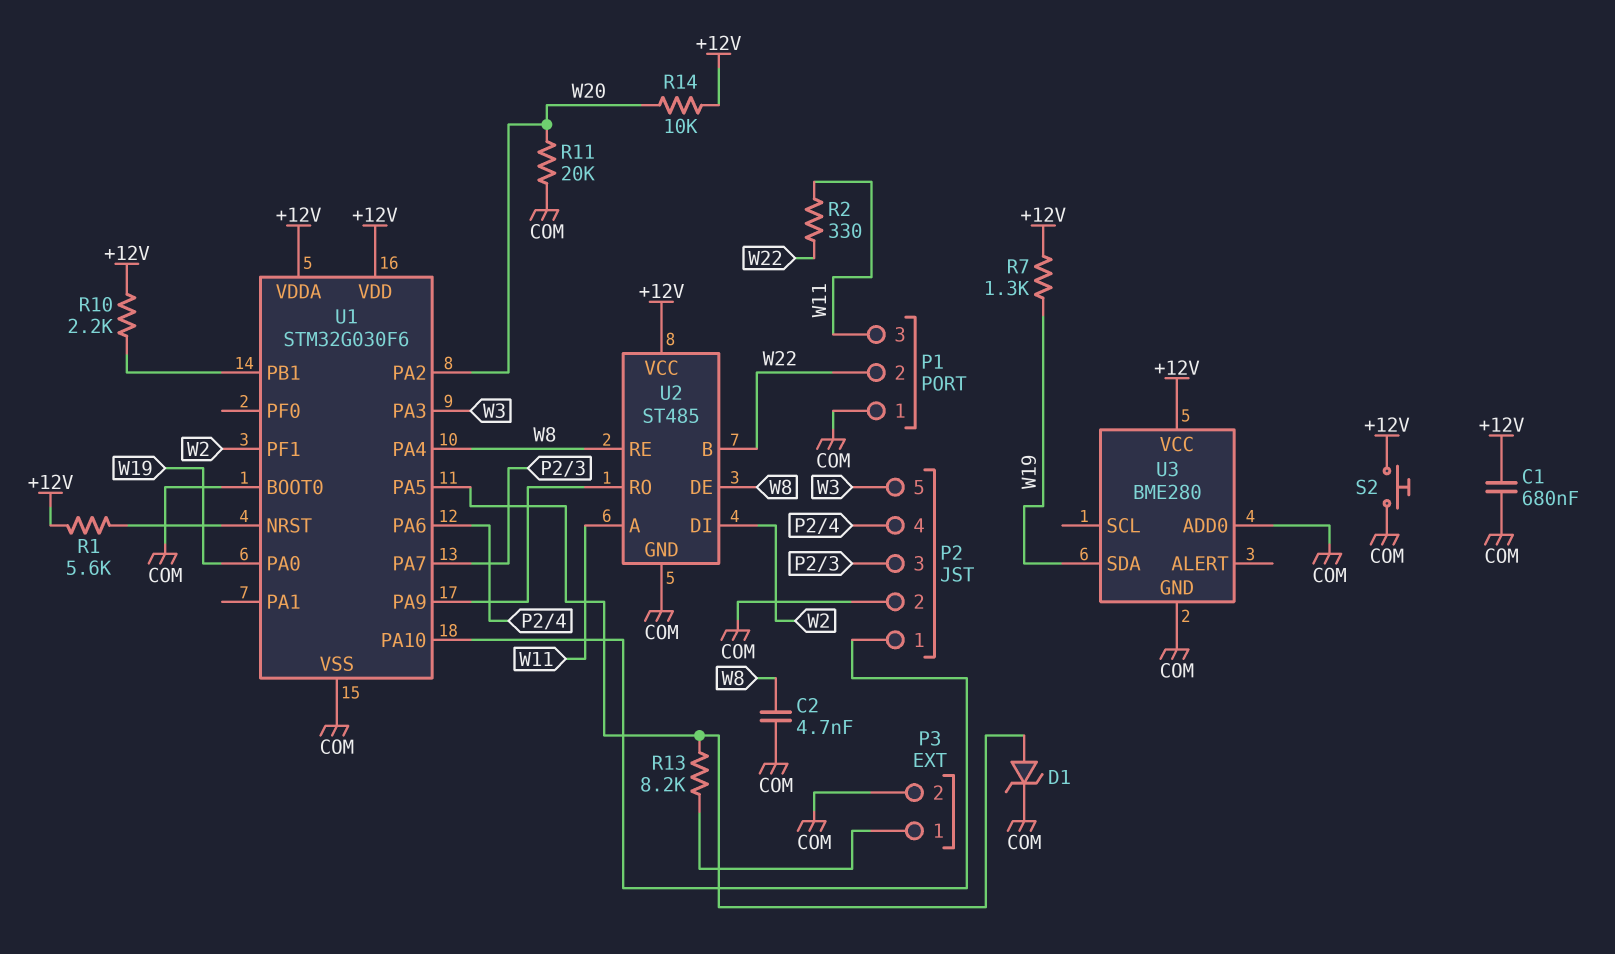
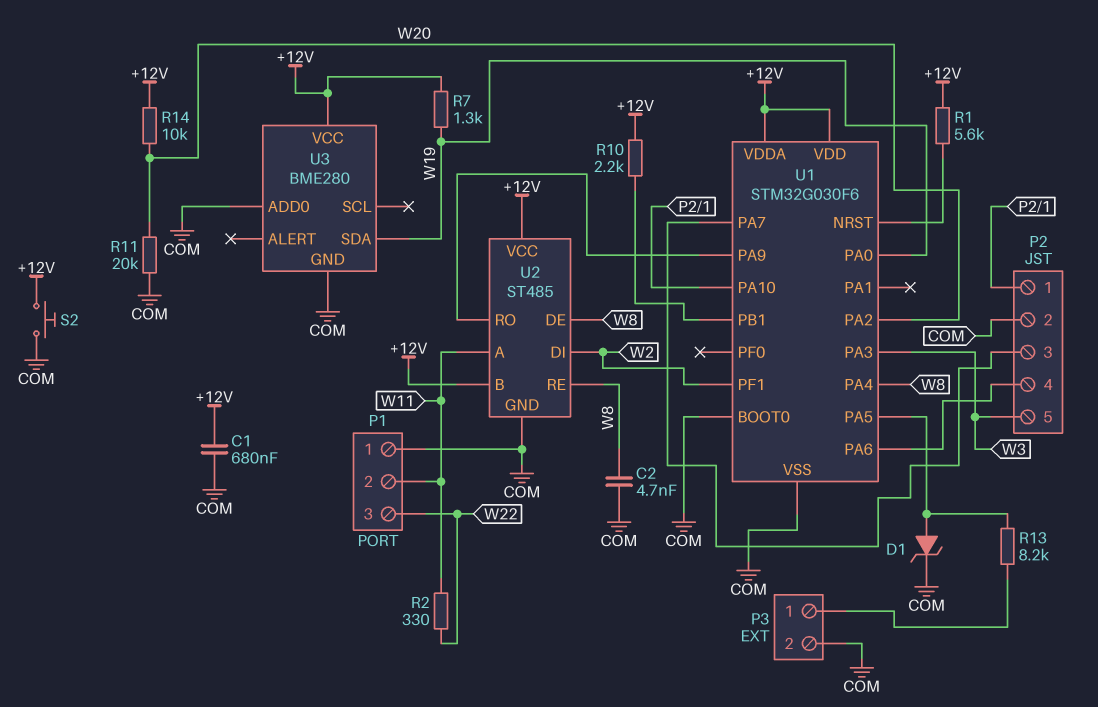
P1 pin 2: W22 -> W11
P1 pin 3: W11 -> W22
U2 pin B: W22 -> +12V

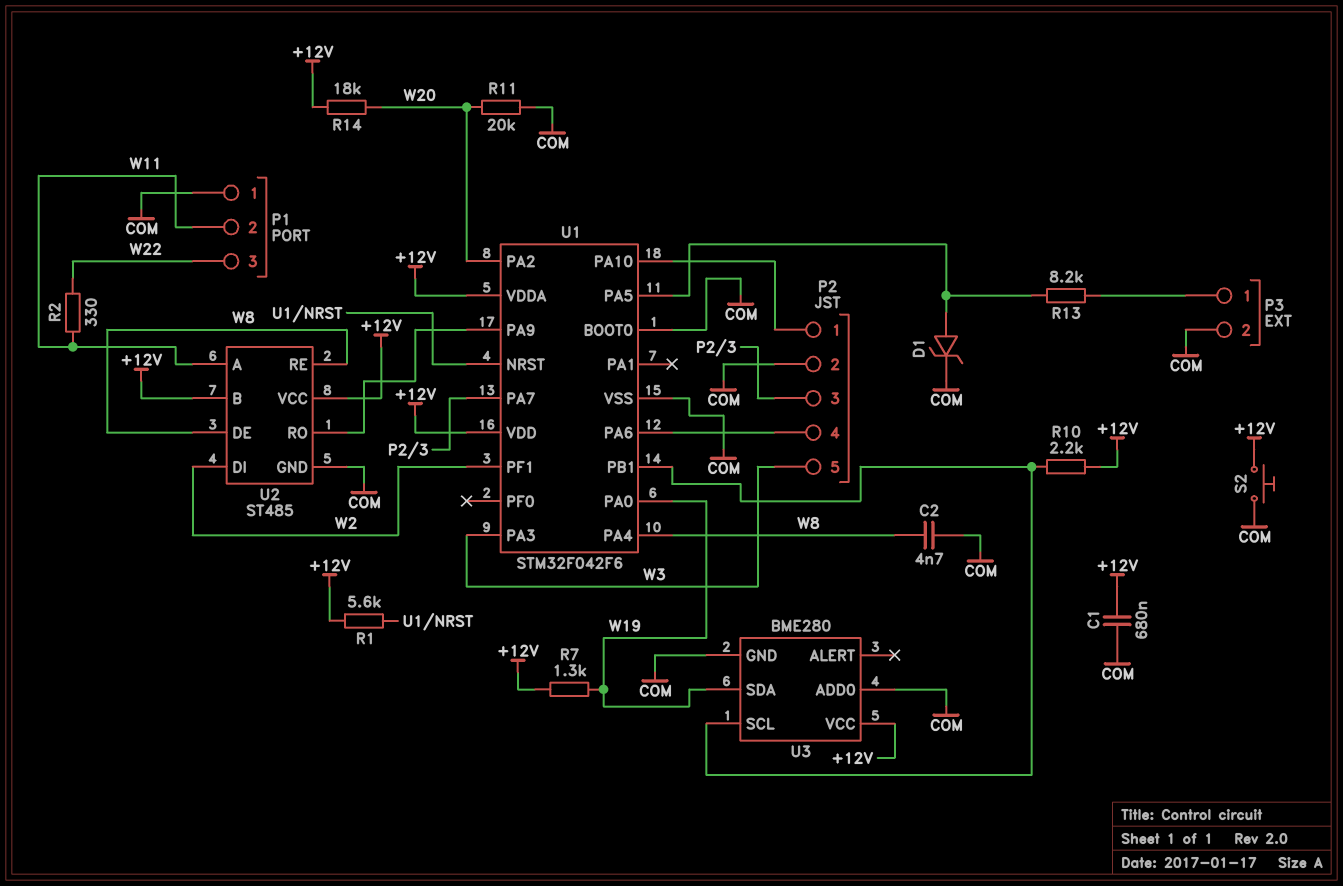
R14: 10k (+12V, W20) -> 18k (+12V, W20)
U1: STM32G030F6 -> STM32F042F6
U3 pin SCL: none -> U1/PB1

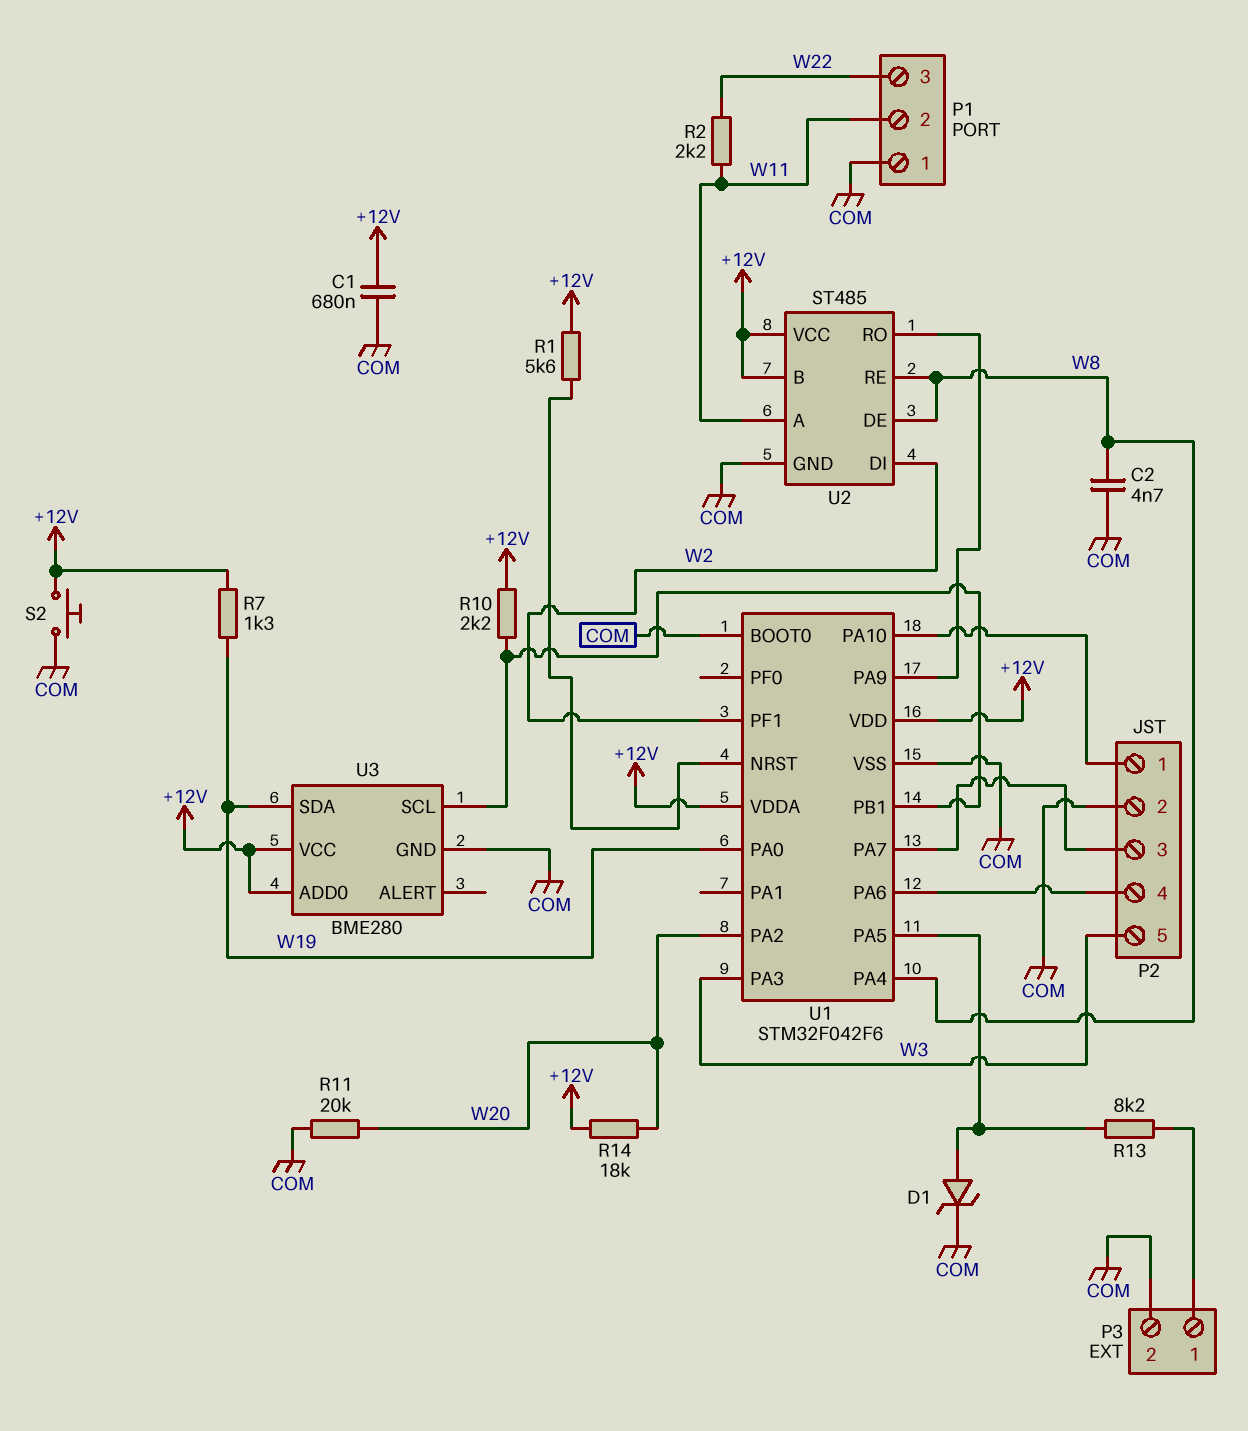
R2: 330 (W11, W22) -> 2.2k (W11, W22)
U3 pin ADD0: COM -> +12V

